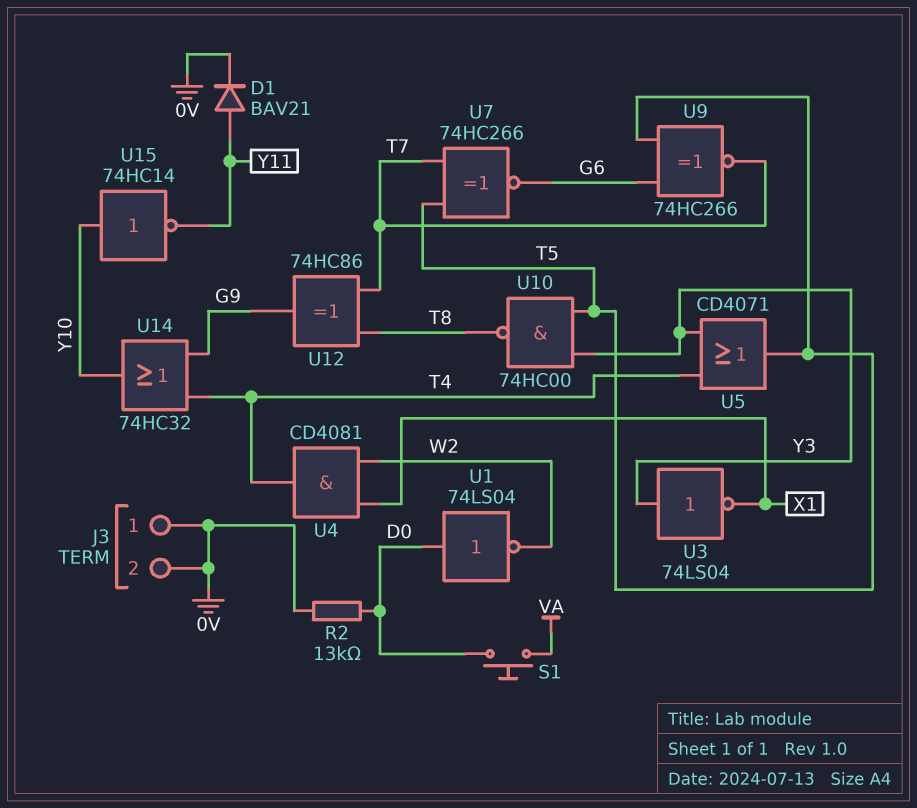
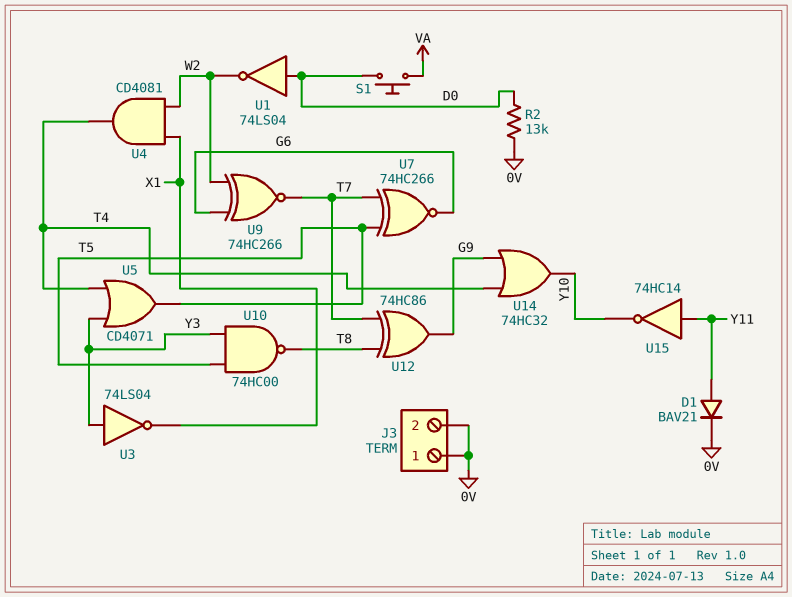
U9: XNOR 74HC266 (in G6, in T5, out T7) -> XNOR 74HC266 (in G6, in W2, out T7)
U15: NOT 74HC14 (in Y10, out Y11) -> NOT 74HC14 (in Y11, out Y10)

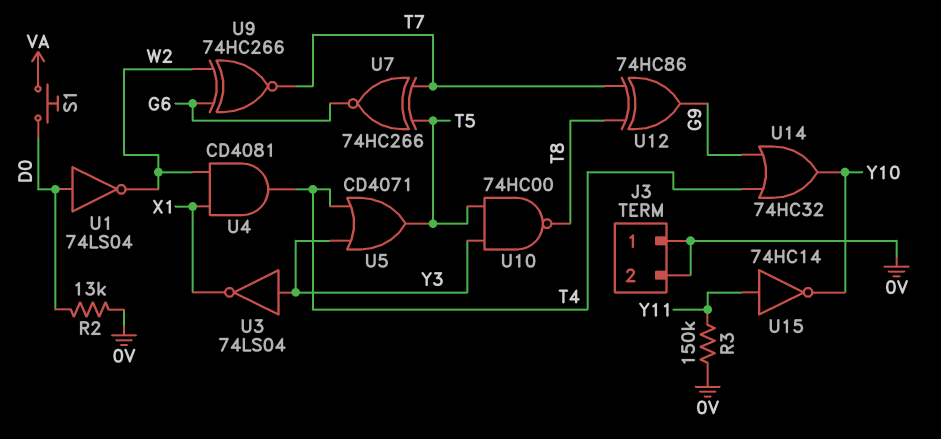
D1: diode BAV21 (A Y11, K 0V) -> none
R3: none -> 150k (0V, Y11)

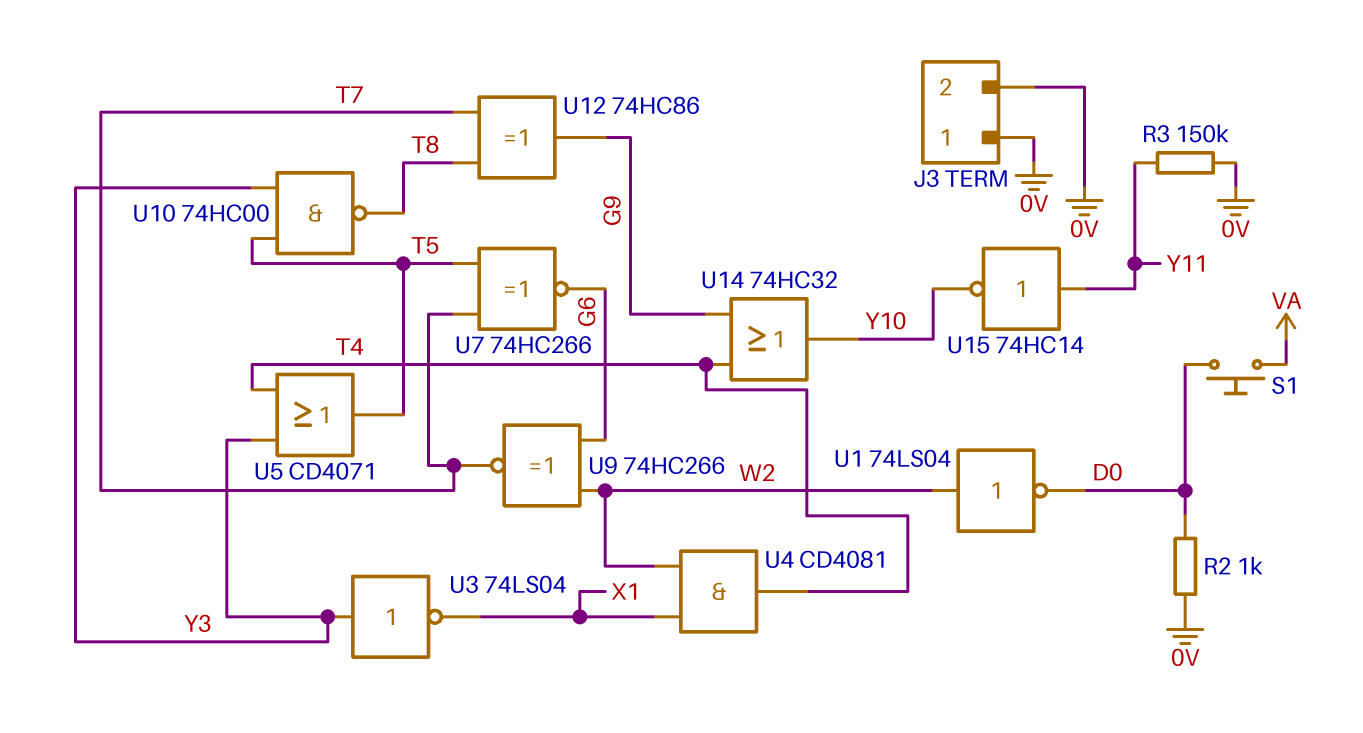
R2: 13k (0V, D0) -> 1k (0V, D0)
U1: NOT 74LS04 (in D0, out W2) -> NOT 74LS04 (in W2, out D0)

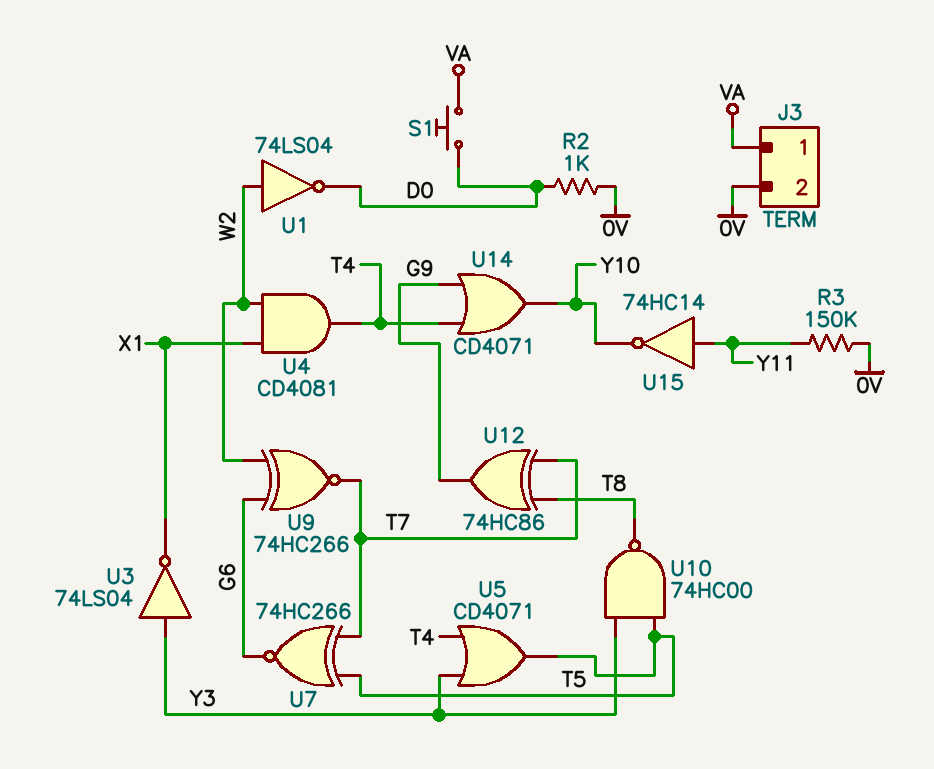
J3 pin 1: 0V -> VA
U14: OR 74HC32 (in G9, in T4, out Y10) -> OR CD4071 (in G9, in T4, out Y10)

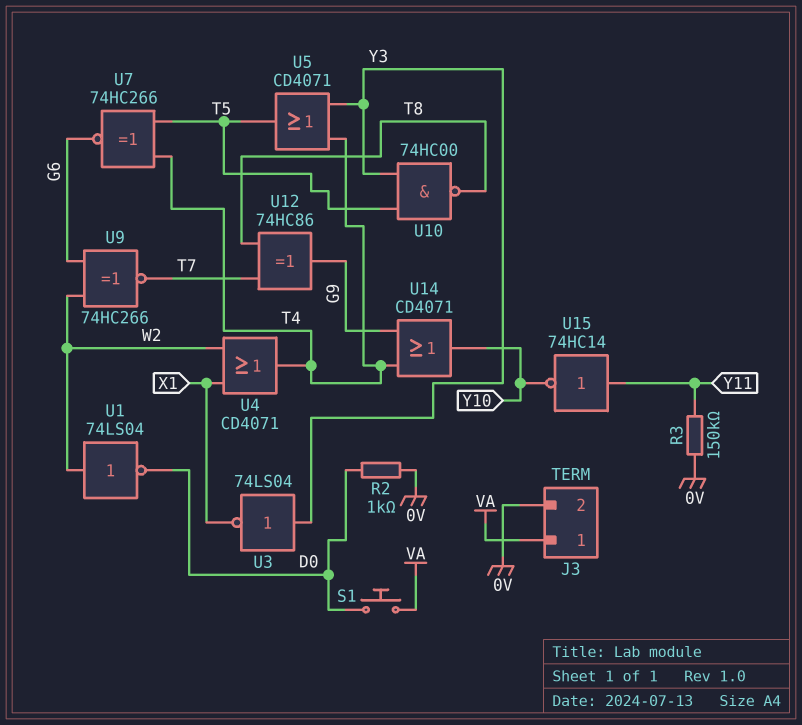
U4: AND CD4081 (in W2, in X1, out T4) -> OR CD4071 (in W2, in X1, out T4)
U7: XNOR 74HC266 (in T5, in T7, out G6) -> XNOR 74HC266 (in T4, in T5, out G6)

